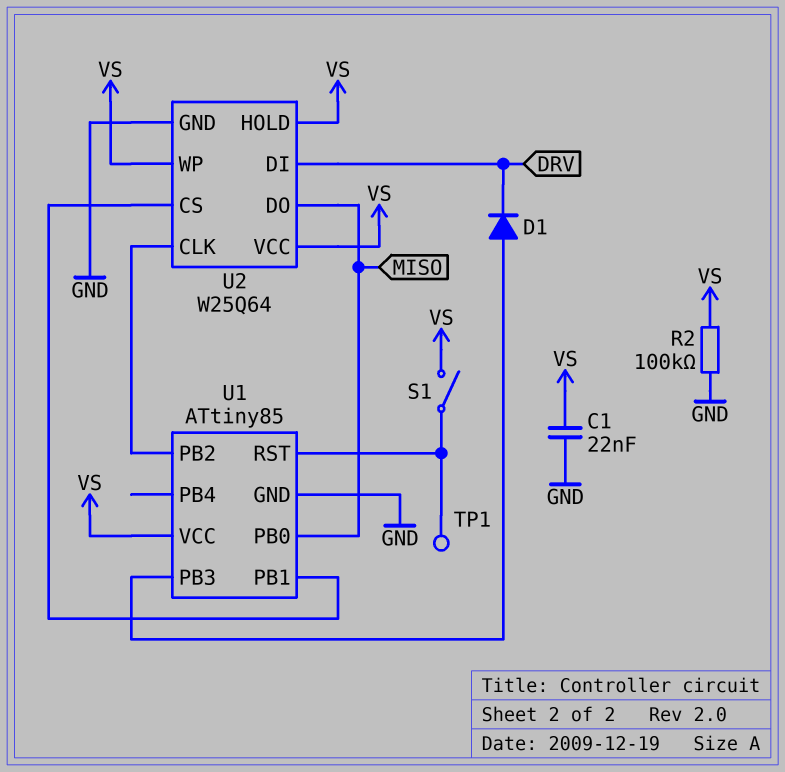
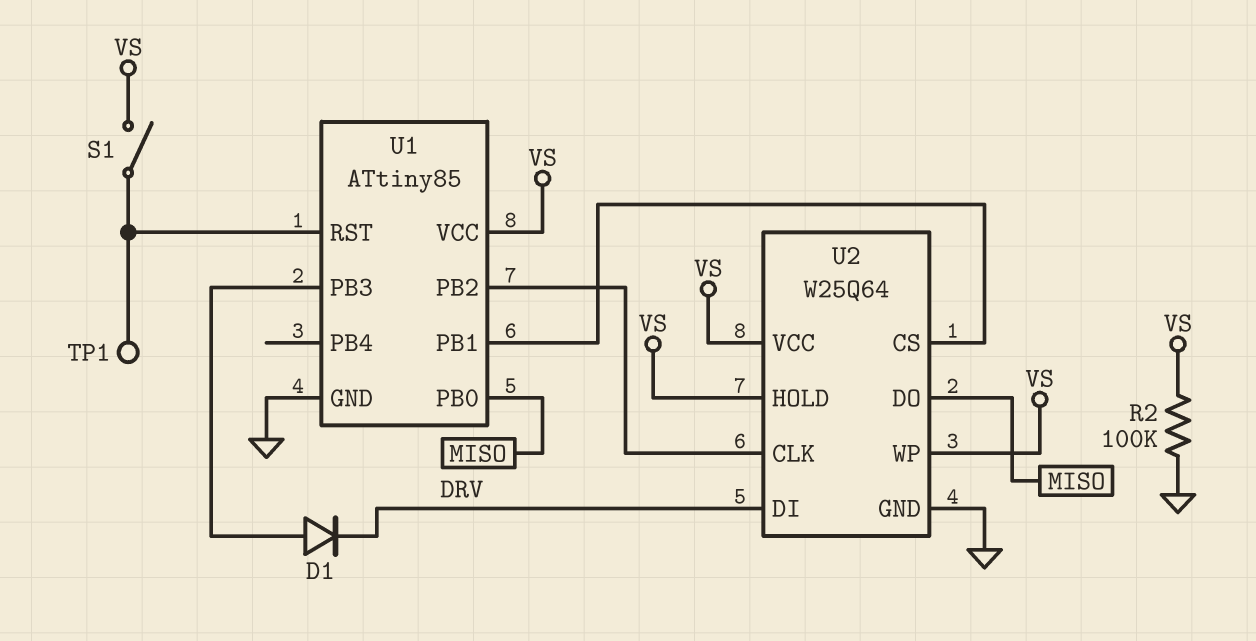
C1: 22nF (GND, VS) -> none

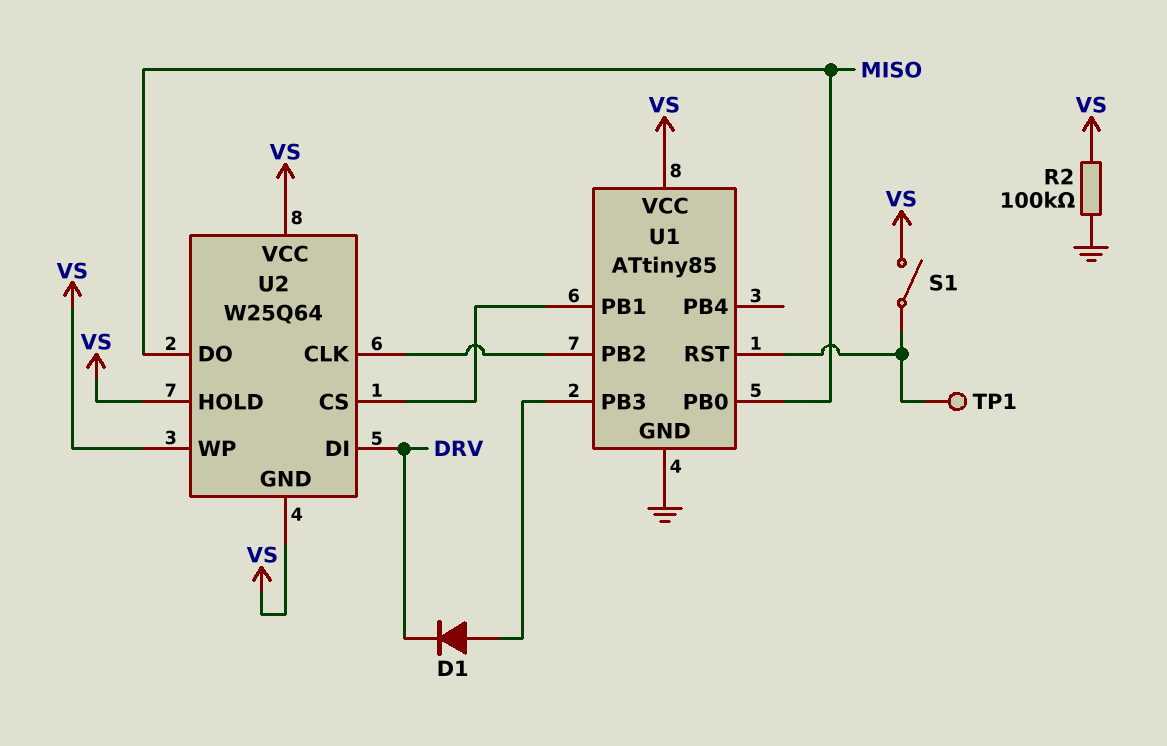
U2 pin GND: GND -> VS

